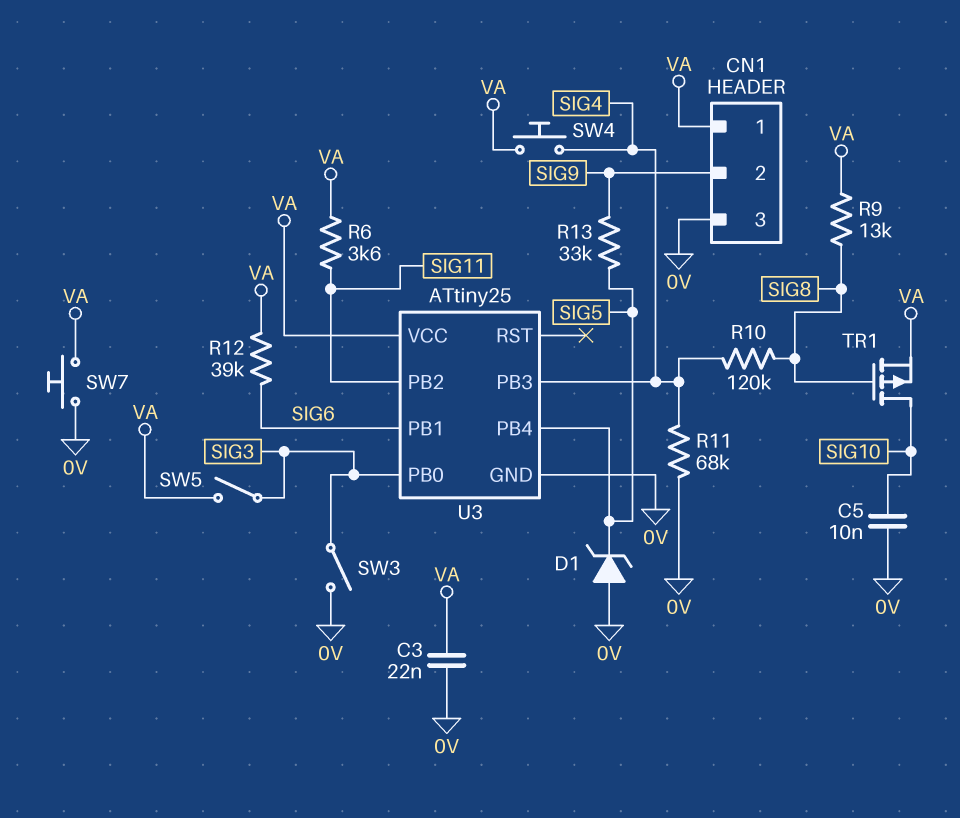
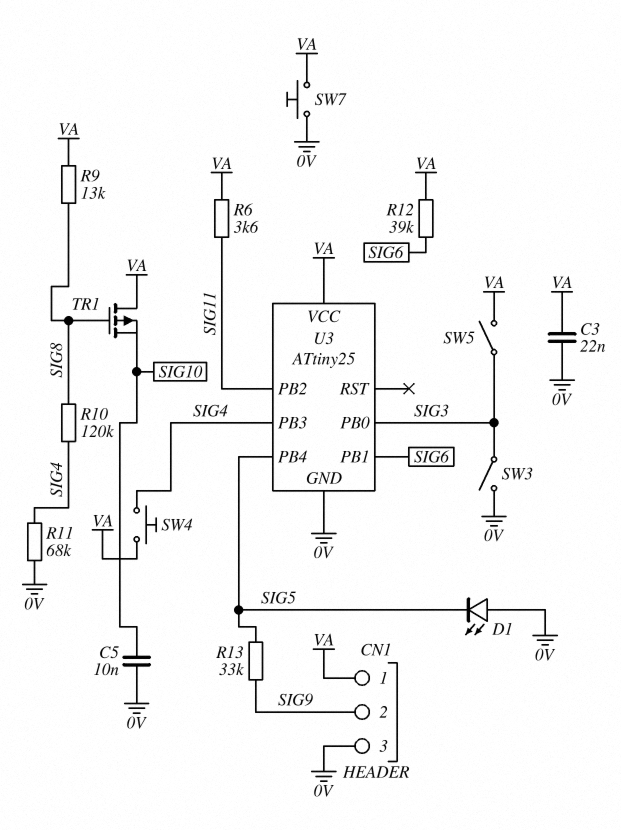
D1: zener (A 0V, K SIG5) -> LED (A 0V, K SIG5)
TR1: PMOS (G SIG8, D SIG10, S VA) -> PMOS (G SIG8, D VA, S SIG10)

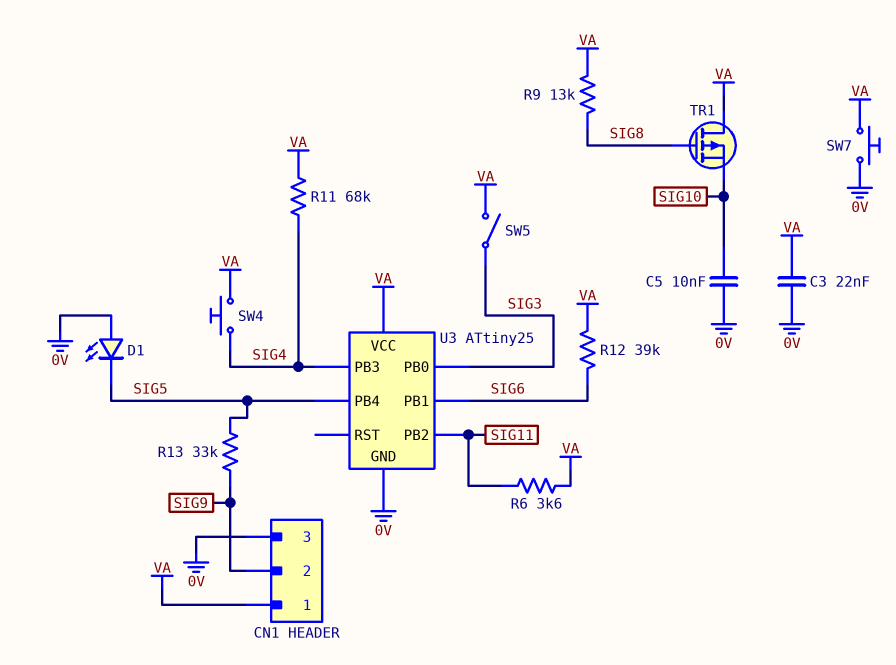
R10: 120k (SIG4, SIG8) -> none
R11: 68k (0V, SIG4) -> 68k (SIG4, VA)
SW3: switch (0V, SIG3) -> none

